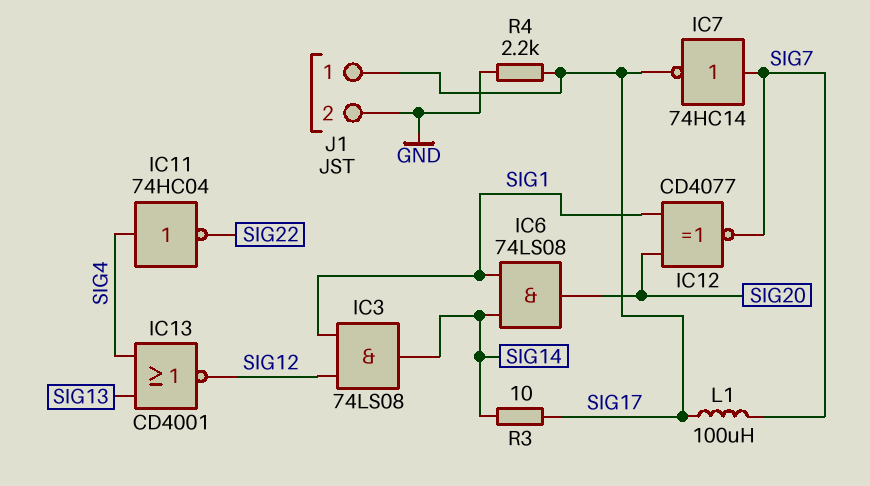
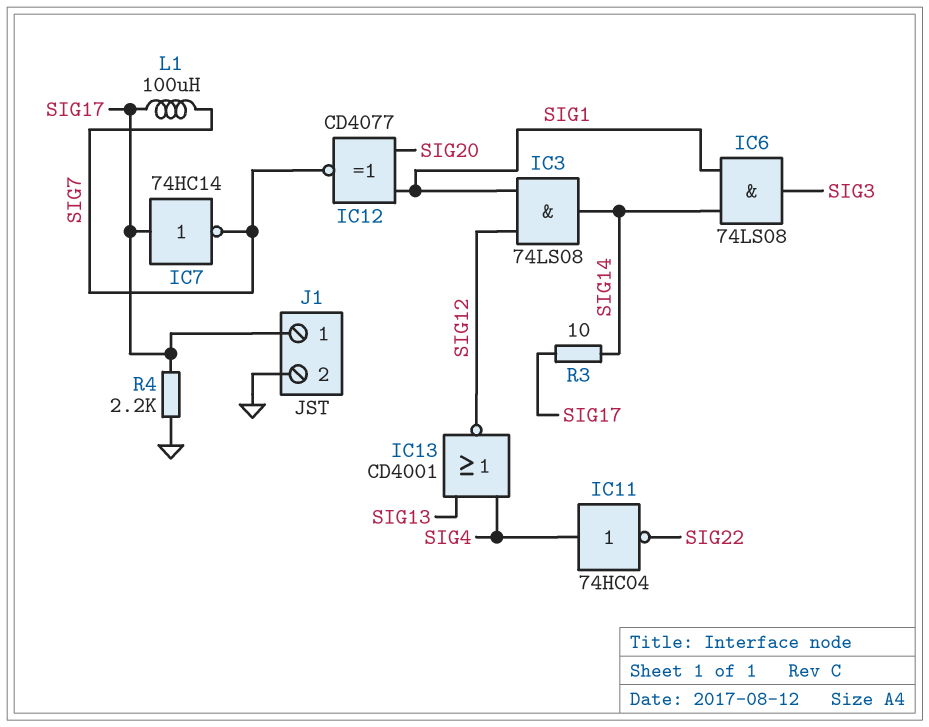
IC6: AND 74LS08 (in SIG1, in SIG14, out SIG20) -> AND 74LS08 (in SIG1, in SIG14, out SIG3)
IC7: NOT 74HC14 (in SIG7, out SIG17) -> NOT 74HC14 (in SIG17, out SIG7)

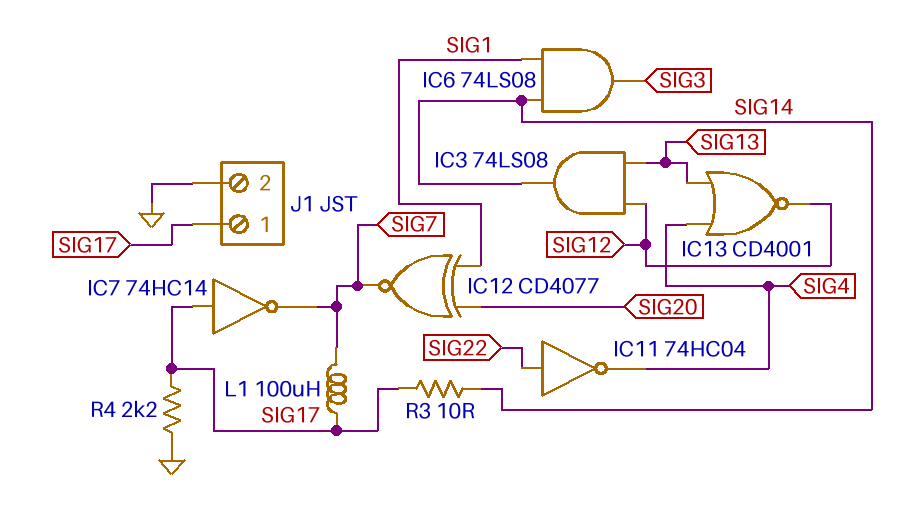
IC3: AND 74LS08 (in SIG1, in SIG12, out SIG14) -> AND 74LS08 (in SIG12, in SIG13, out SIG14)
IC11: NOT 74HC04 (in SIG4, out SIG22) -> NOT 74HC04 (in SIG22, out SIG4)

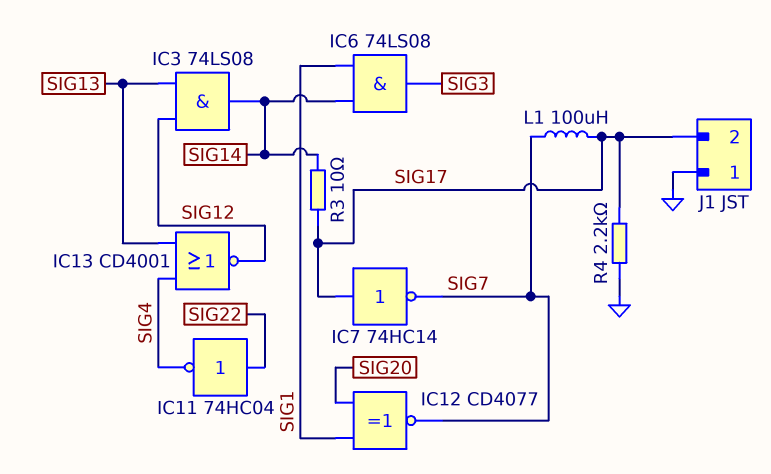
J1 pin 1: SIG17 -> GND
J1 pin 2: GND -> SIG17

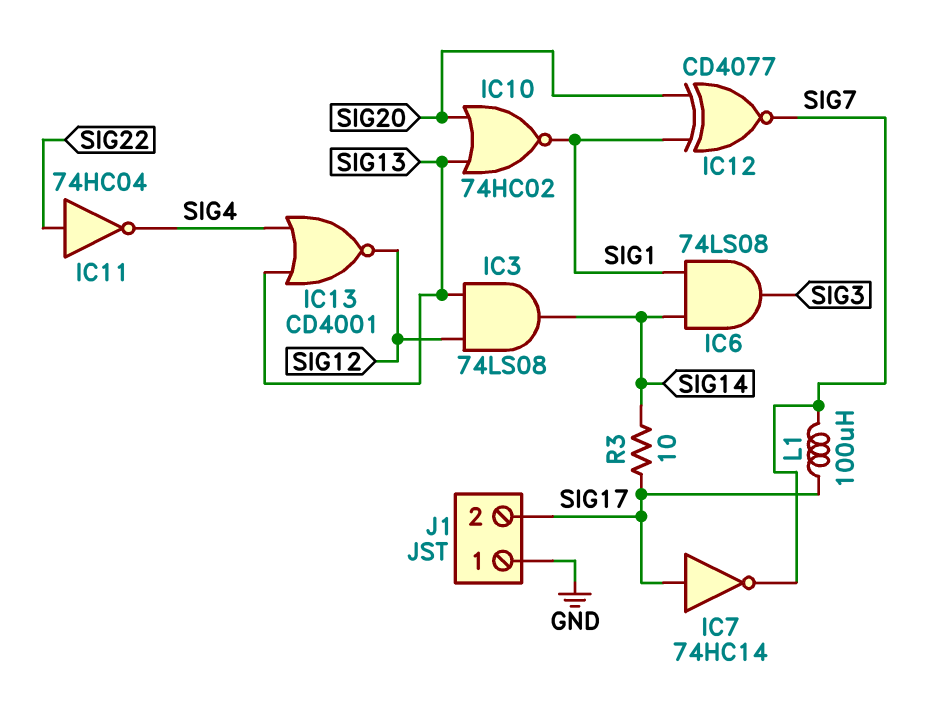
IC10: none -> NOR 74HC02 (in SIG13, in SIG20, out SIG1)
R4: 2.2k (GND, SIG17) -> none

